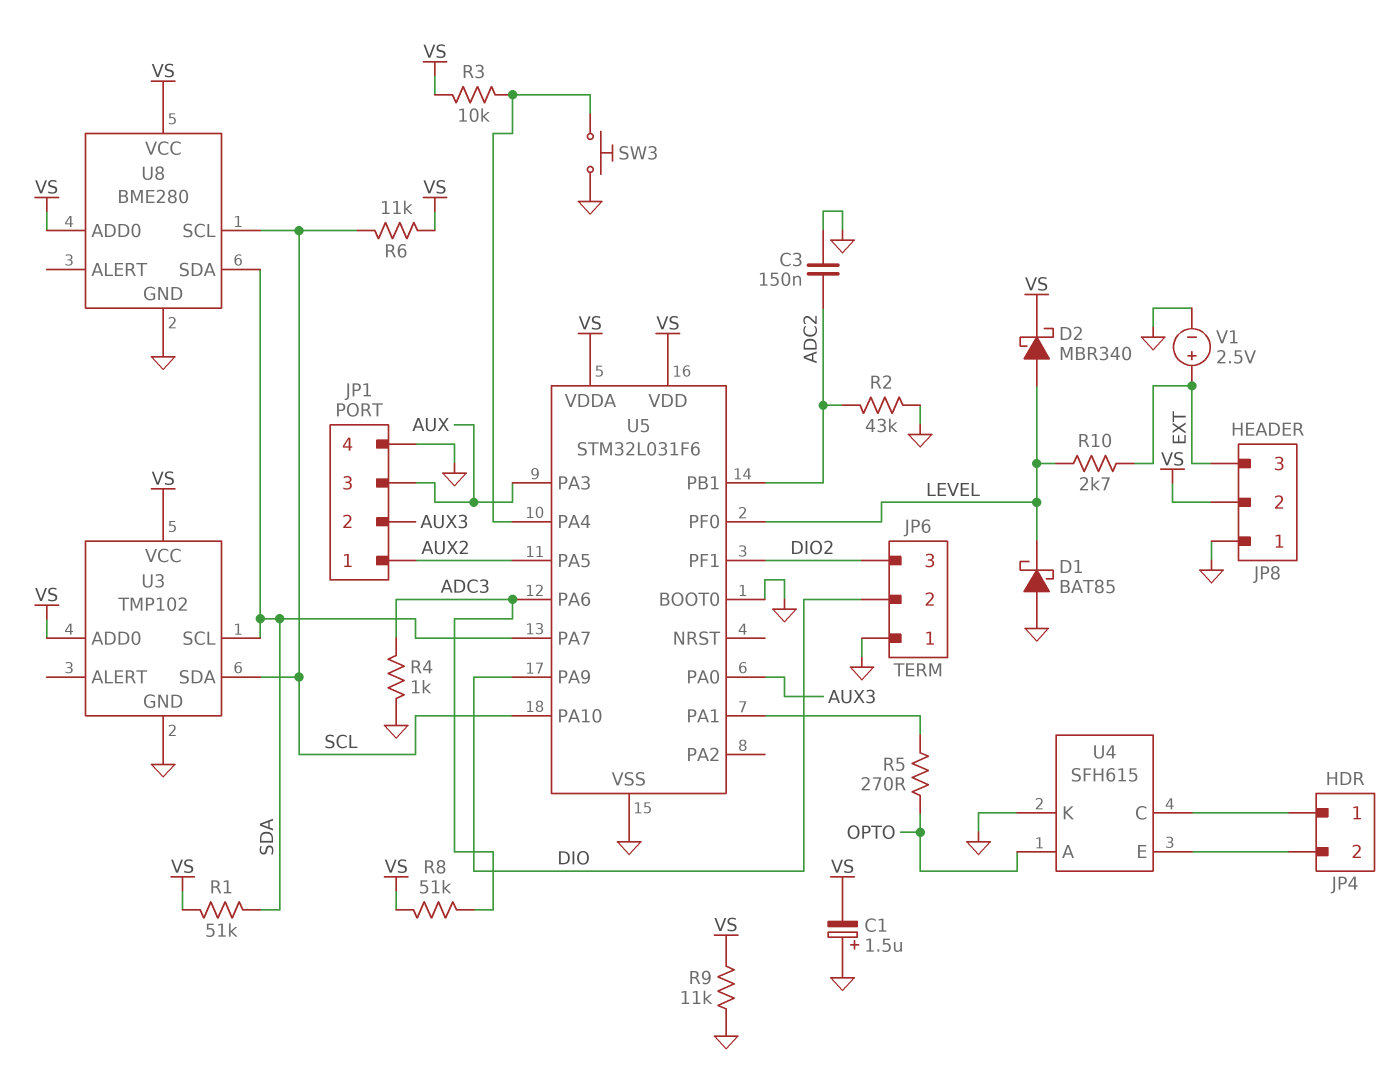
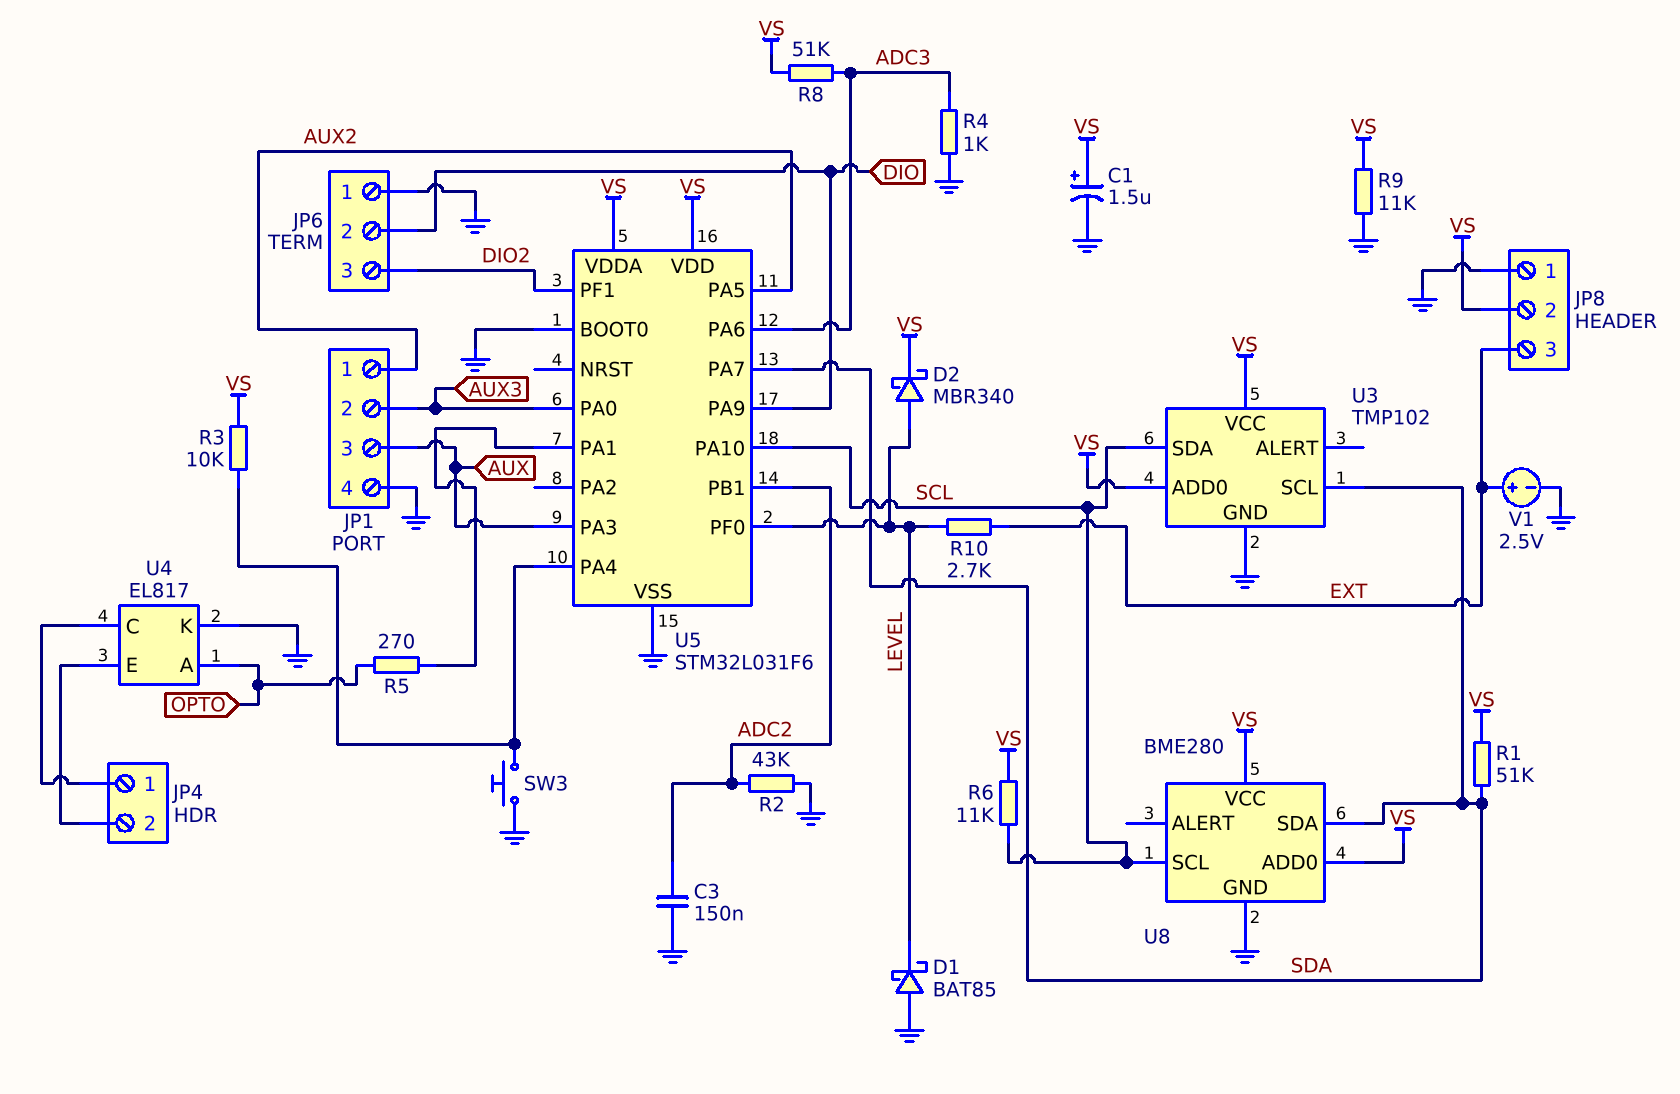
C1: 1.5uF (plus GND, minus VS) -> 1.5uF (plus VS, minus GND)
U4: SFH615 -> EL817

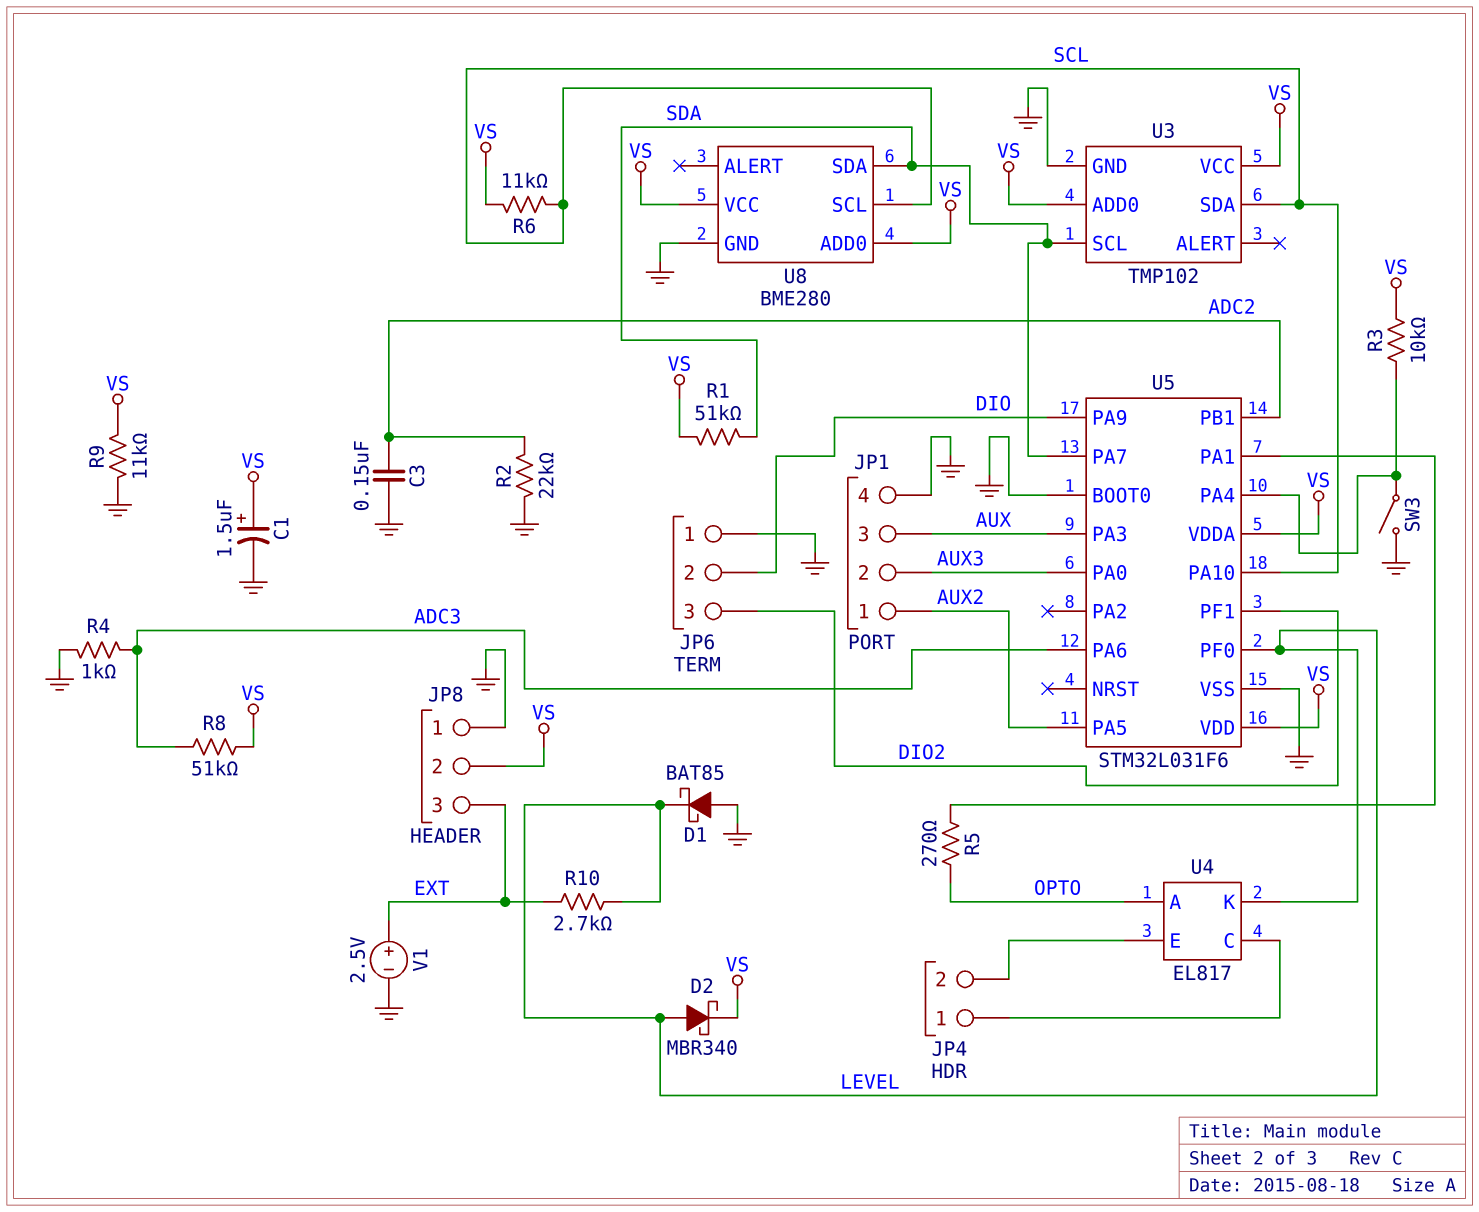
R2: 43k (ADC2, GND) -> 22k (ADC2, GND)
SW3: button (GND, U5/PA4) -> switch (GND, U5/PA4)
U4 pin K: GND -> LEVEL

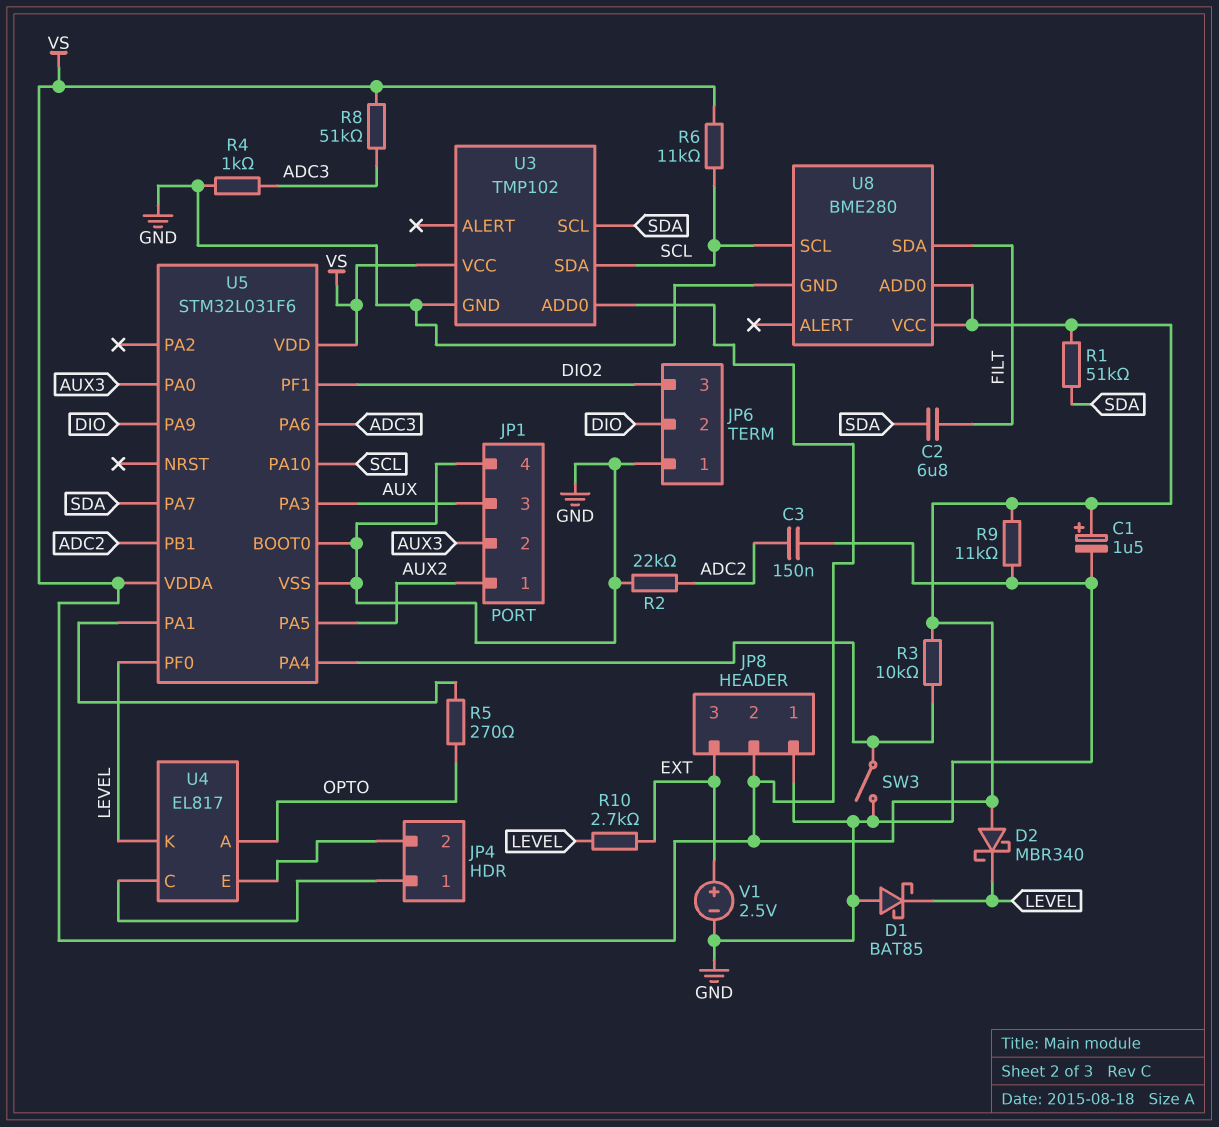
C2: none -> 6.8uF (FILT, SDA)
D2: schottky MBR340 (A LEVEL, K VS) -> schottky MBR340 (A VS, K LEVEL)
U8 pin SDA: SDA -> FILT

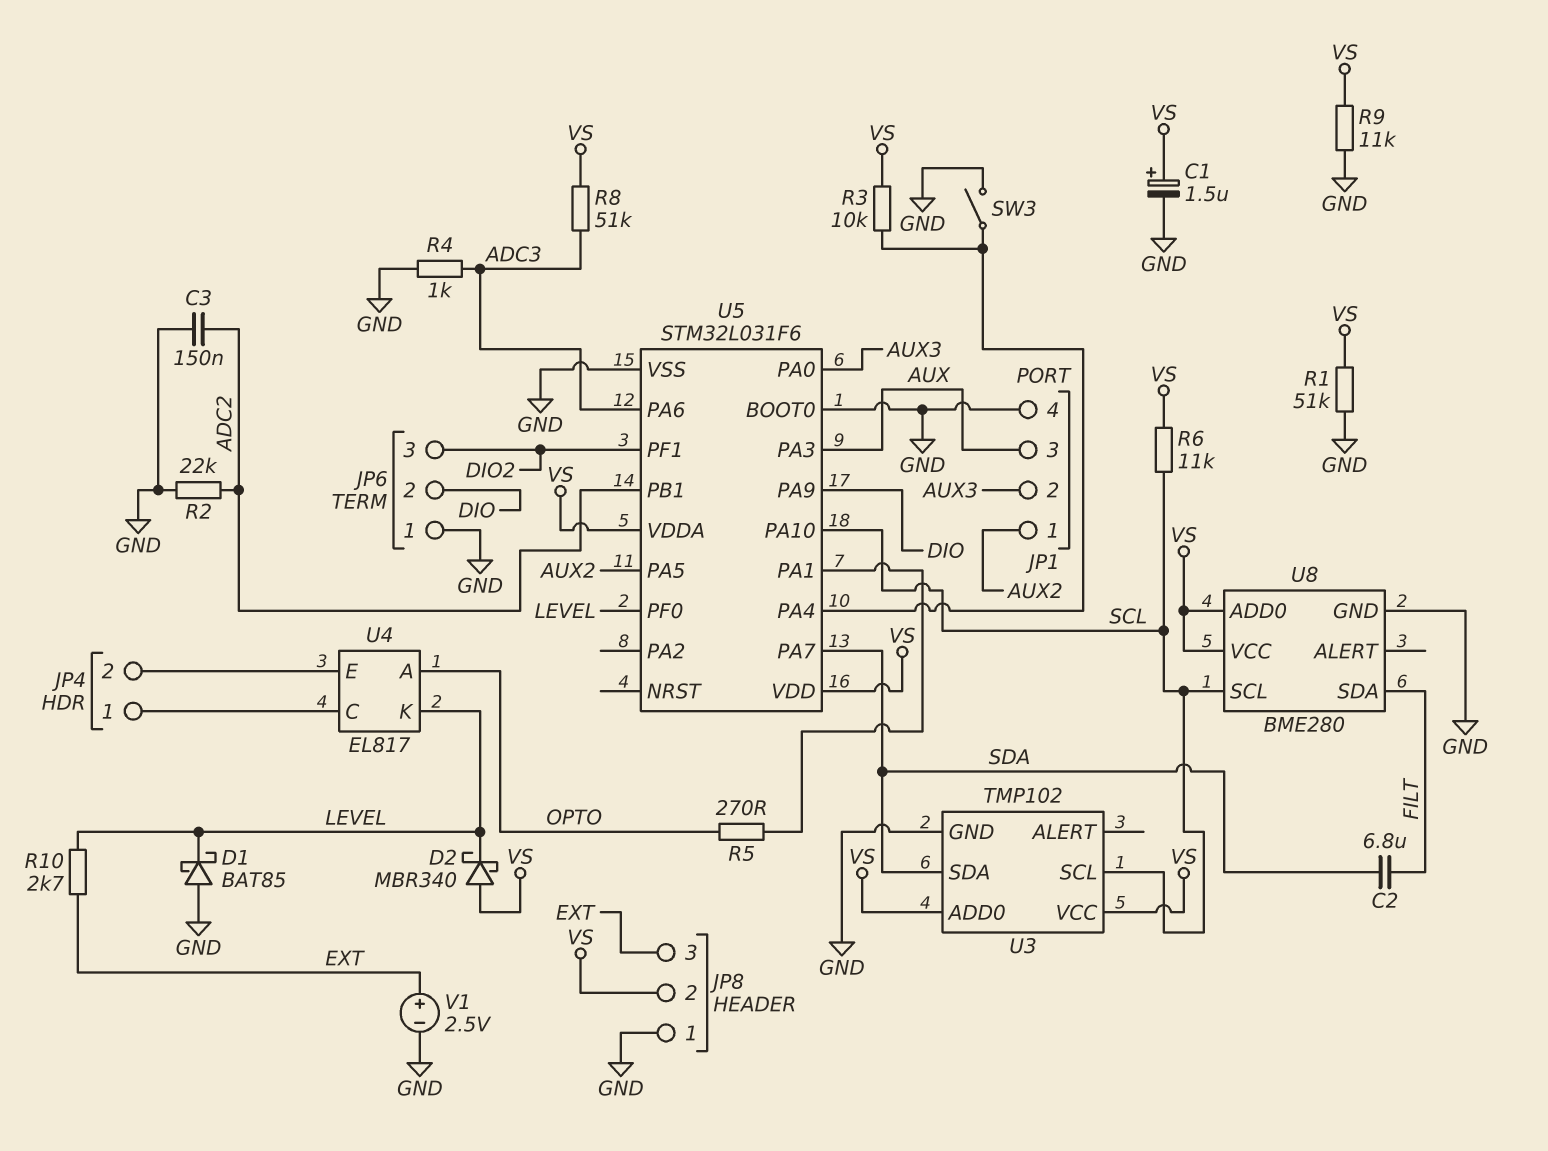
R1: 51k (SDA, VS) -> 51k (GND, VS)
U3 pin SCL: SDA -> SCL
U3 pin SDA: SCL -> SDA

